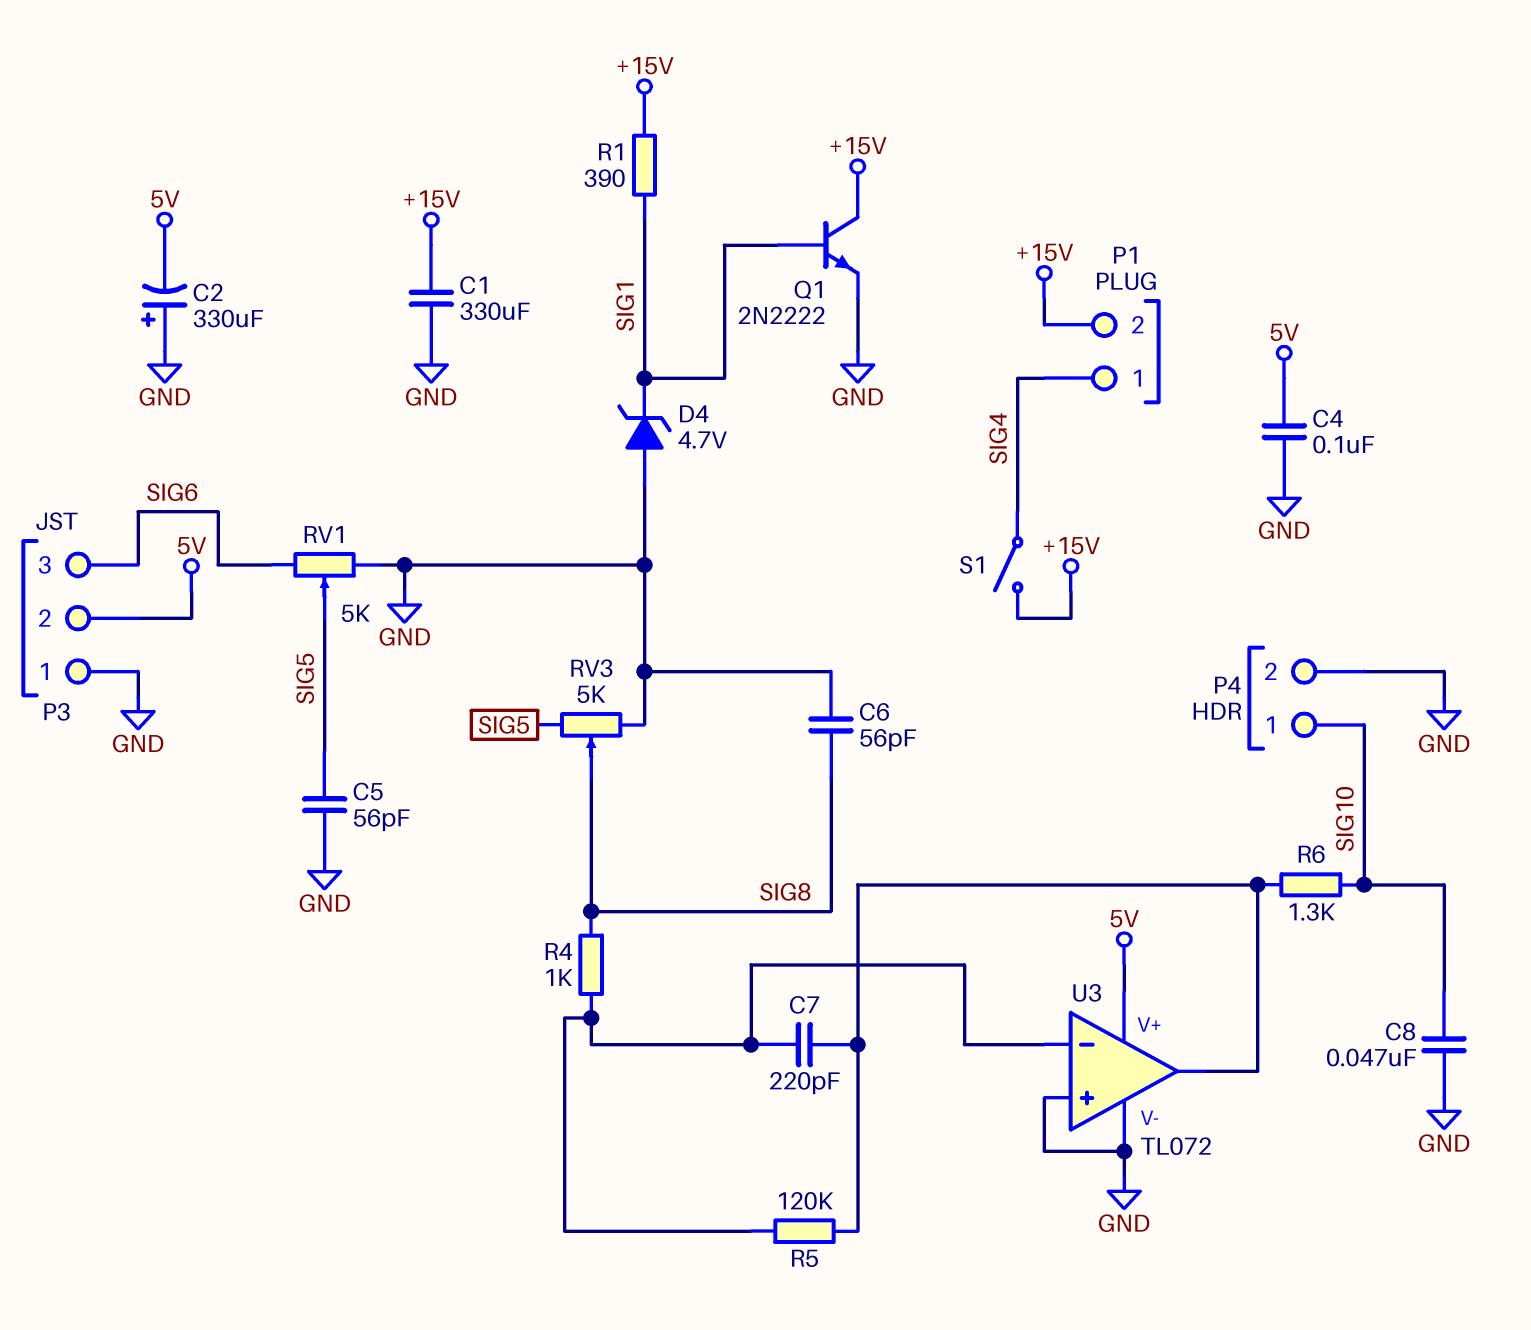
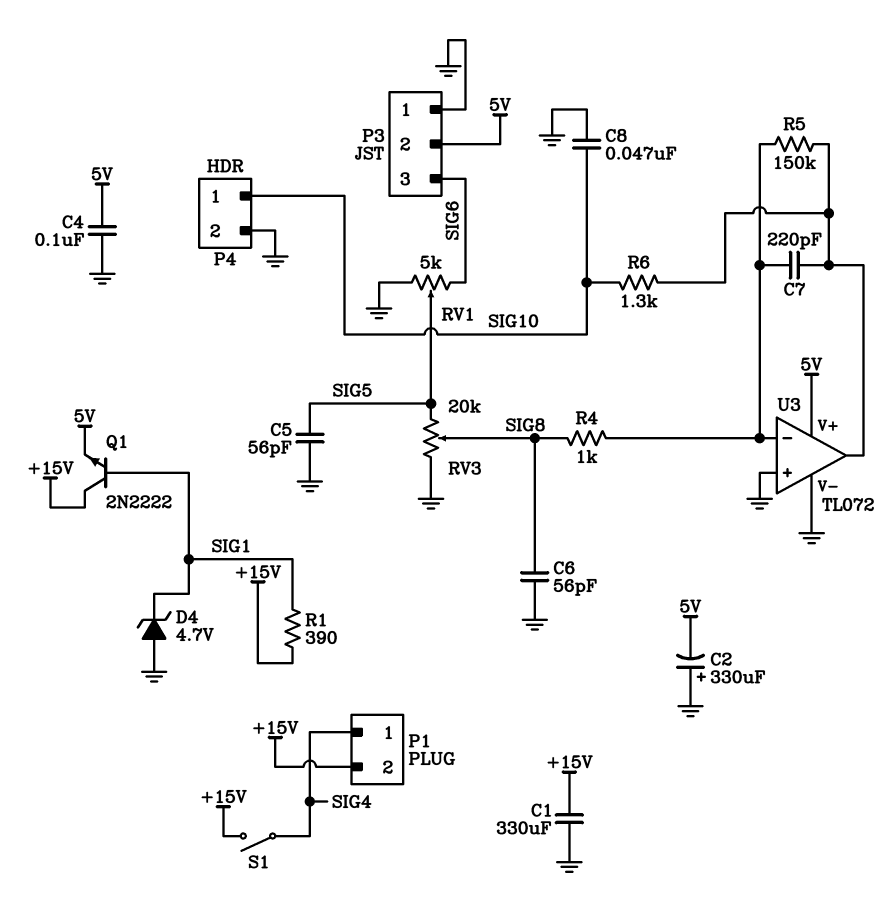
Q1: NPN 2N2222 (B SIG1, C +15V, E GND) -> NPN 2N2222 (B SIG1, C +15V, E 5V)
R5: 120k (U3/in-, U3/out) -> 150k (U3/in-, U3/out)
RV3: 5k (GND, SIG5, wiper SIG8) -> 20k (GND, SIG5, wiper SIG8)

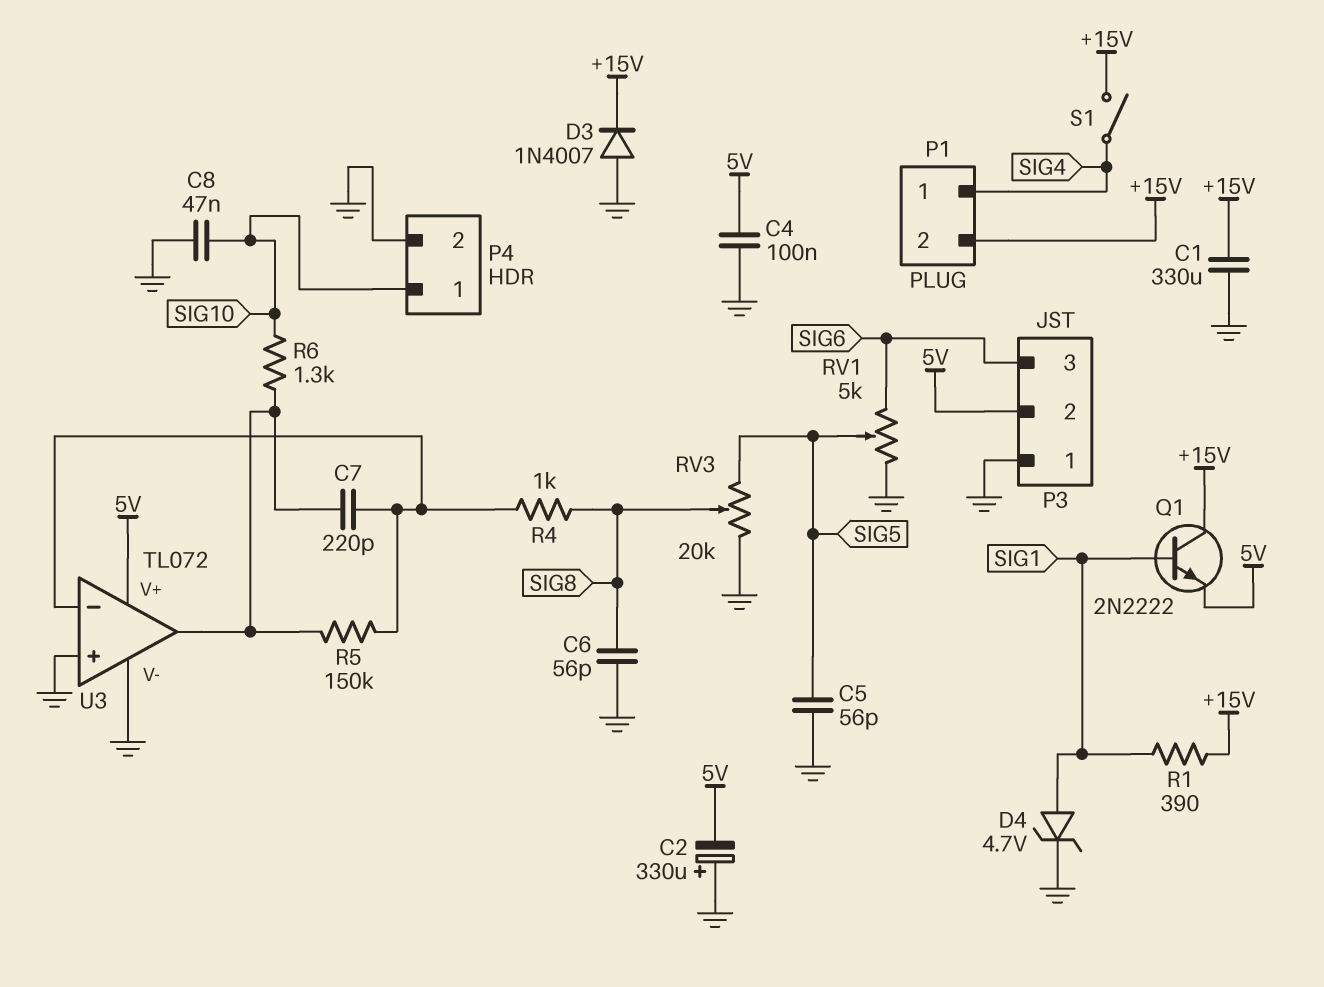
D3: none -> diode 1N4007 (A GND, K +15V)
D4: zener 4.7V (A GND, K SIG1) -> zener 4.7V (A SIG1, K GND)

